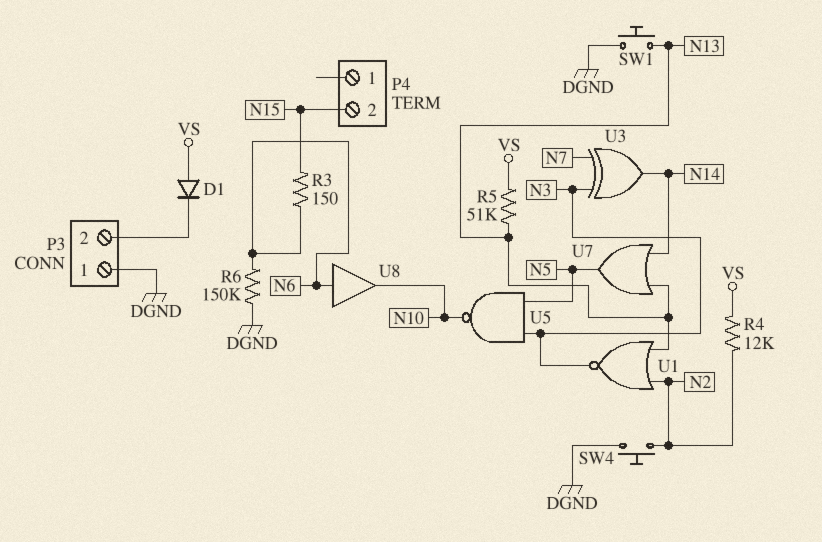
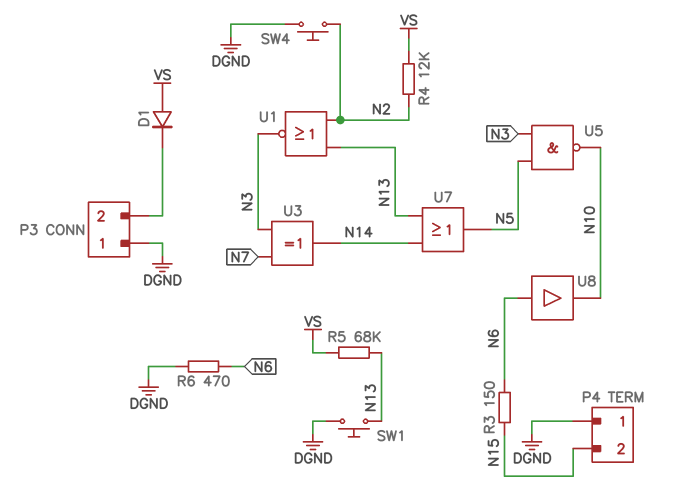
P4 pin 1: none -> DGND
R5: 51k (N13, VS) -> 68k (N13, VS)
R6: 150k (DGND, N6) -> 470 (DGND, N6)

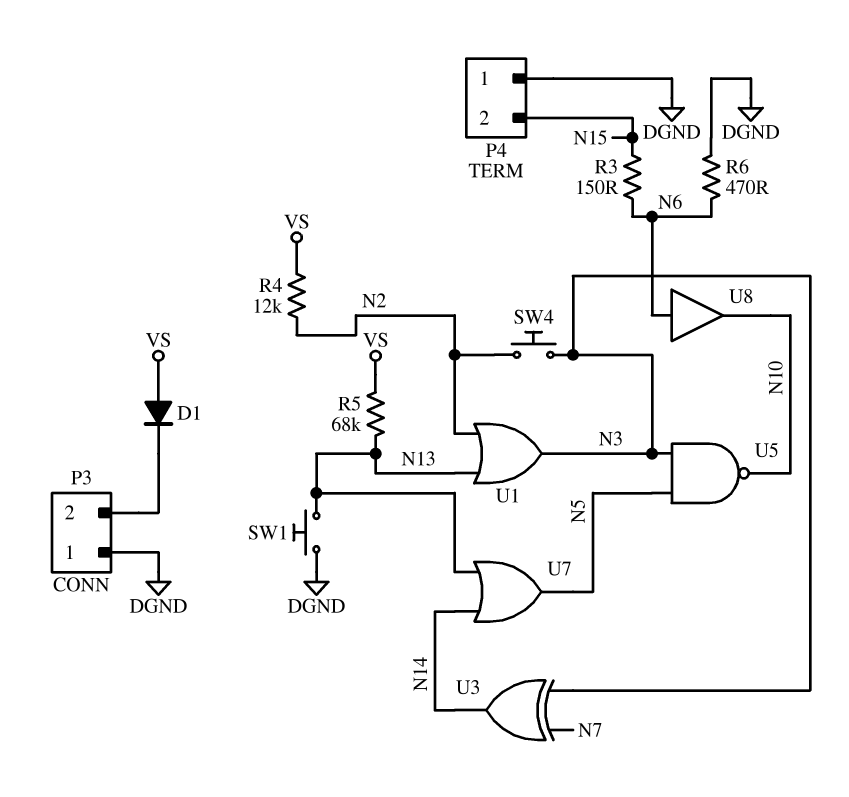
SW4: button (DGND, N2) -> button (N2, N3)
U1: NOR (in N2, in N13, out N3) -> OR (in N2, in N13, out N3)

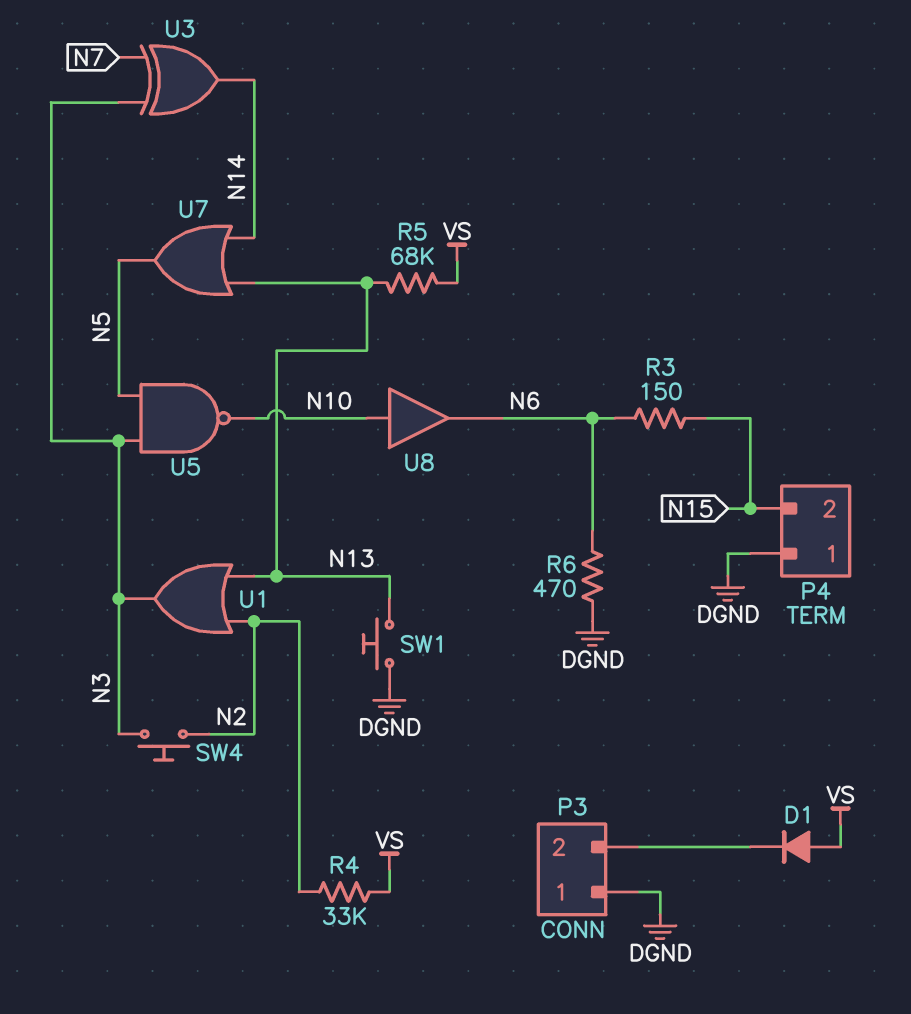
R4: 12k (N2, VS) -> 33k (N2, VS)
U8: buffer (in N6, out N10) -> buffer (in N10, out N6)

